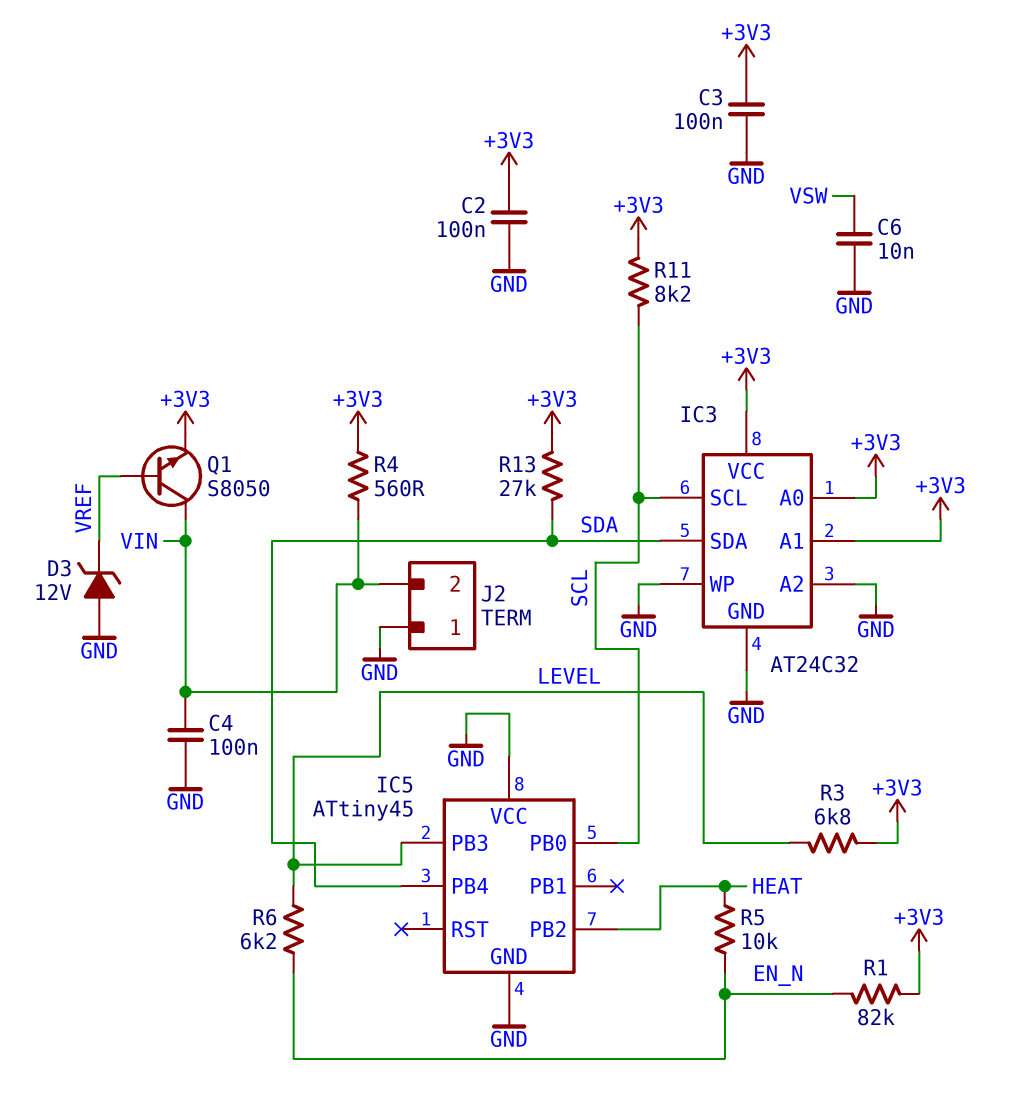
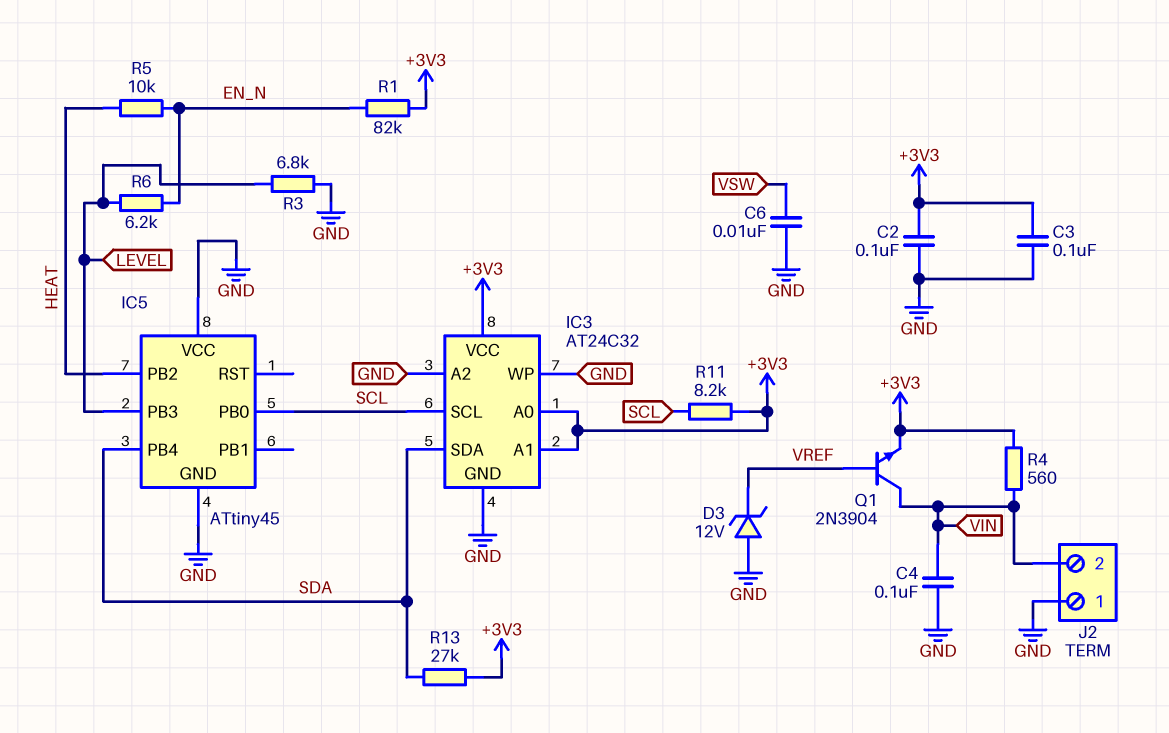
Q1: NPN S8050 (B VREF, C VIN, E +3V3) -> NPN 2N3904 (B VREF, C VIN, E +3V3)
R3: 6.8k (+3V3, LEVEL) -> 6.8k (GND, LEVEL)

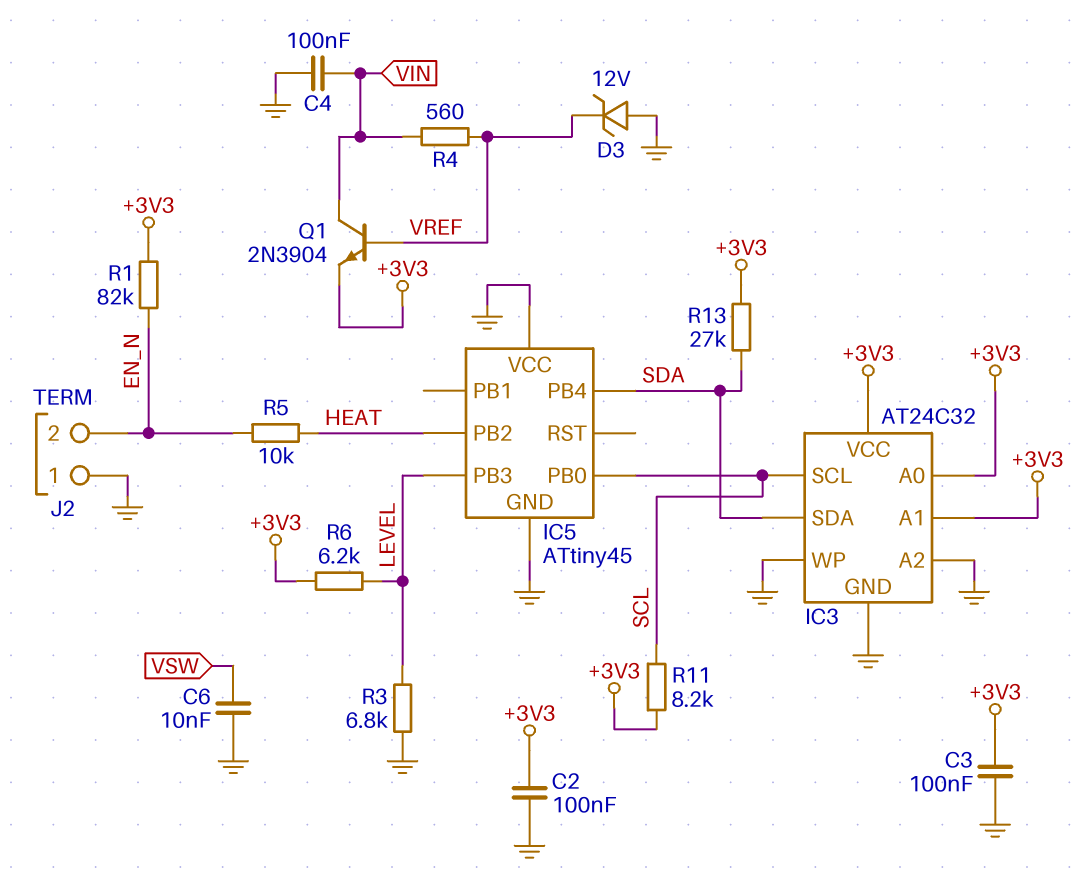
J2 pin 2: VIN -> EN_N
R4: 560 (+3V3, VIN) -> 560 (VIN, VREF)
R6: 6.2k (EN_N, LEVEL) -> 6.2k (+3V3, LEVEL)

